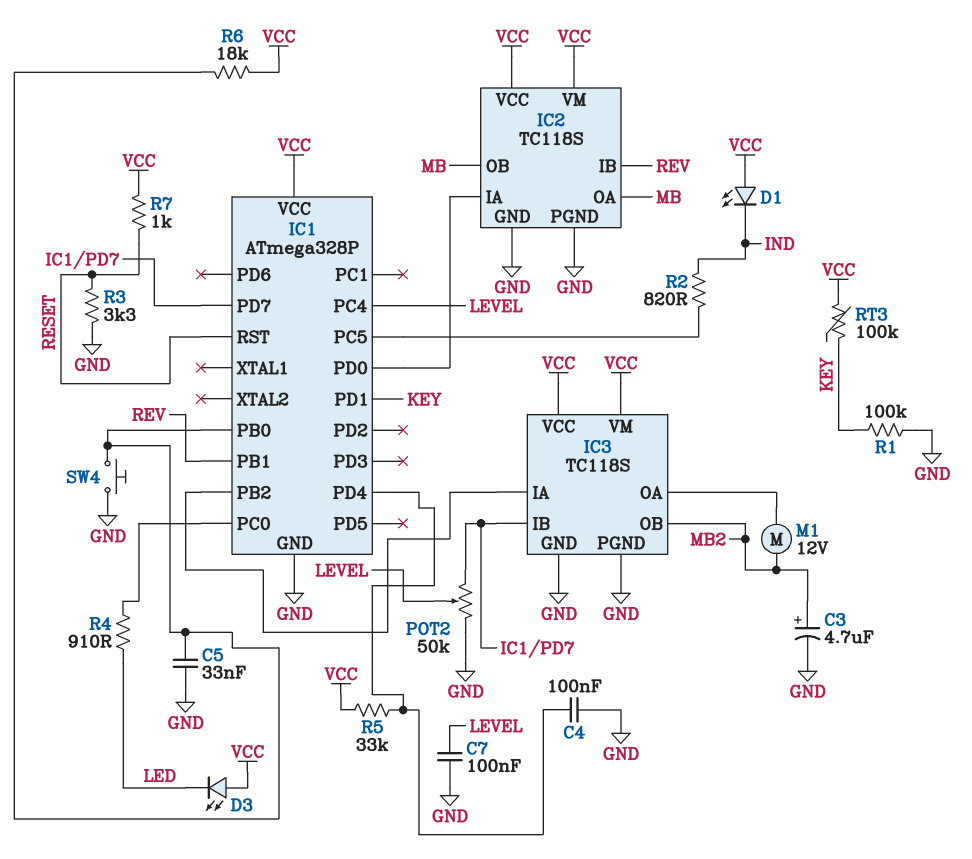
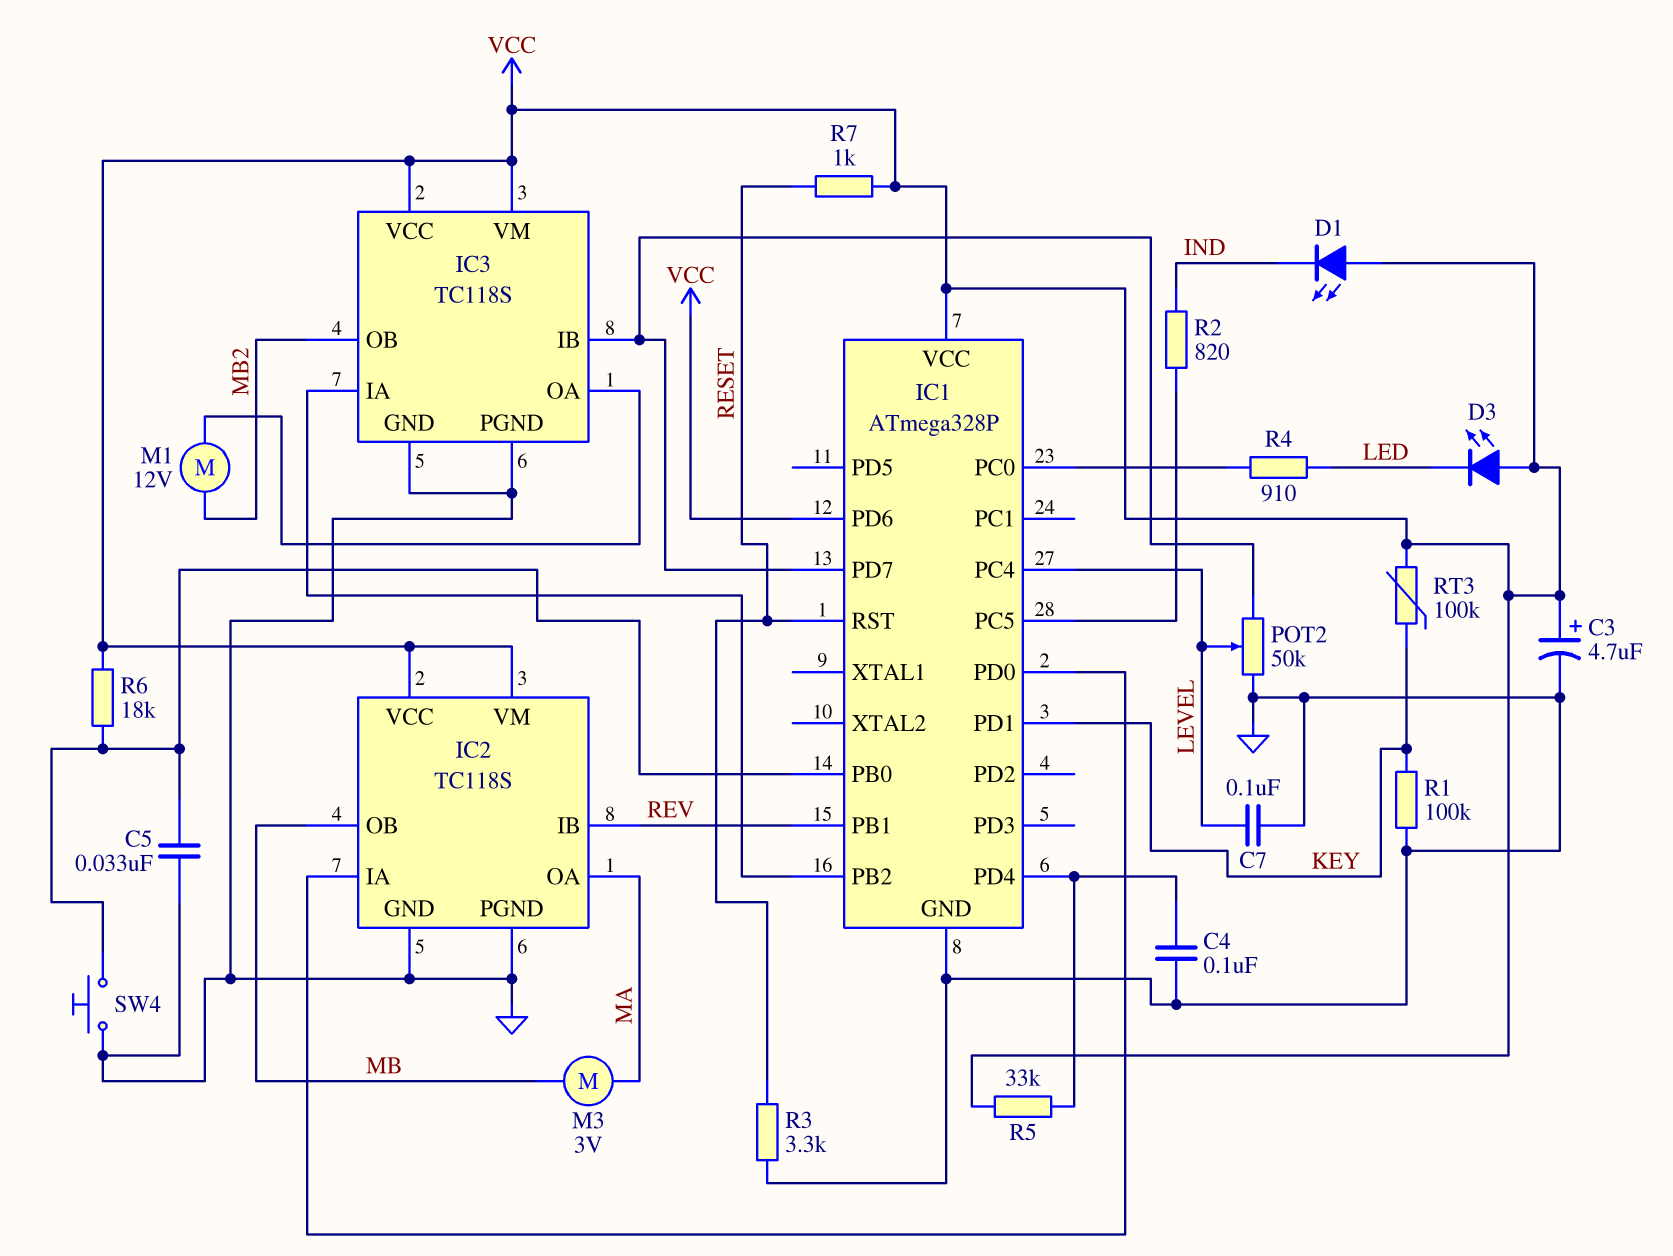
C3: 4.7uF (plus MB2, minus GND) -> 4.7uF (plus VCC, minus GND)
IC1 pin PD6: none -> VCC
IC2 pin OA: MB -> MA
M3: none -> motor 3V (MA, MB)

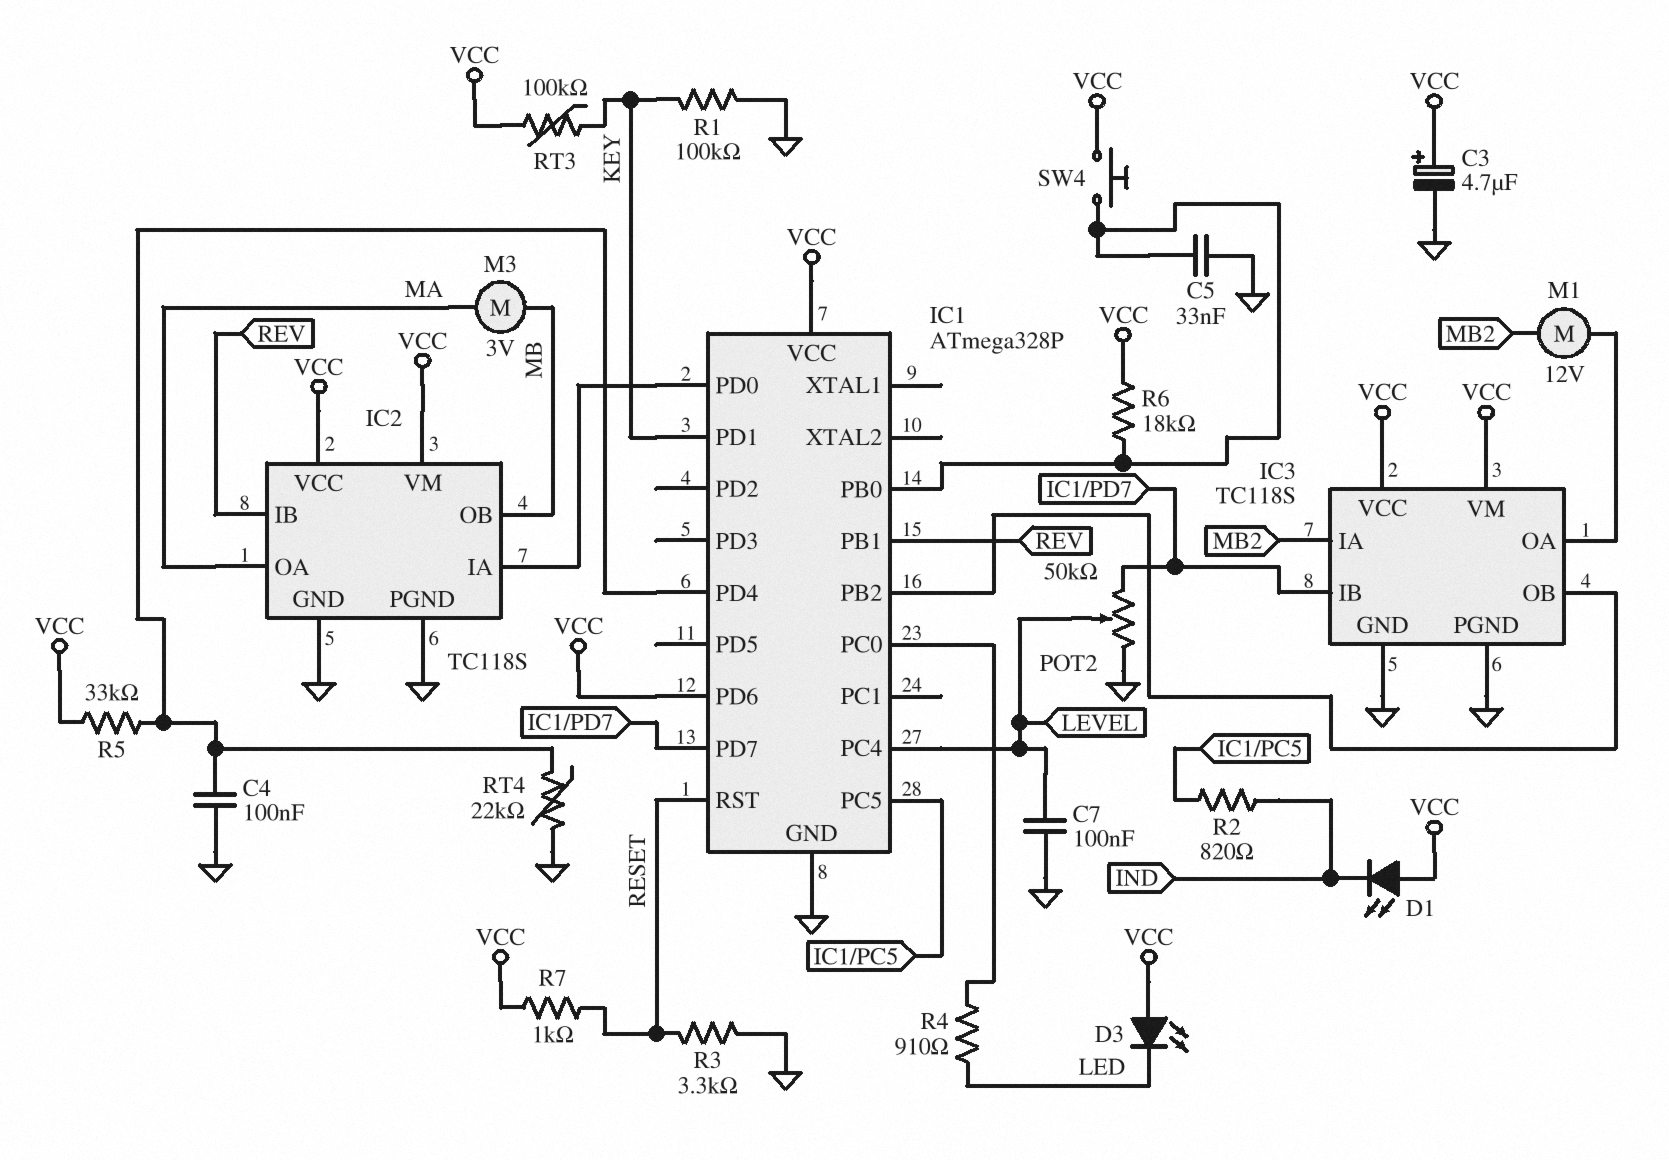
IC3 pin IA: IC1/PB2 -> MB2
IC3 pin OB: MB2 -> IC1/PB2
RT4: none -> 22k (GND, IC1/PD4)
SW4: button (GND, IC1/PB0) -> button (IC1/PB0, VCC)

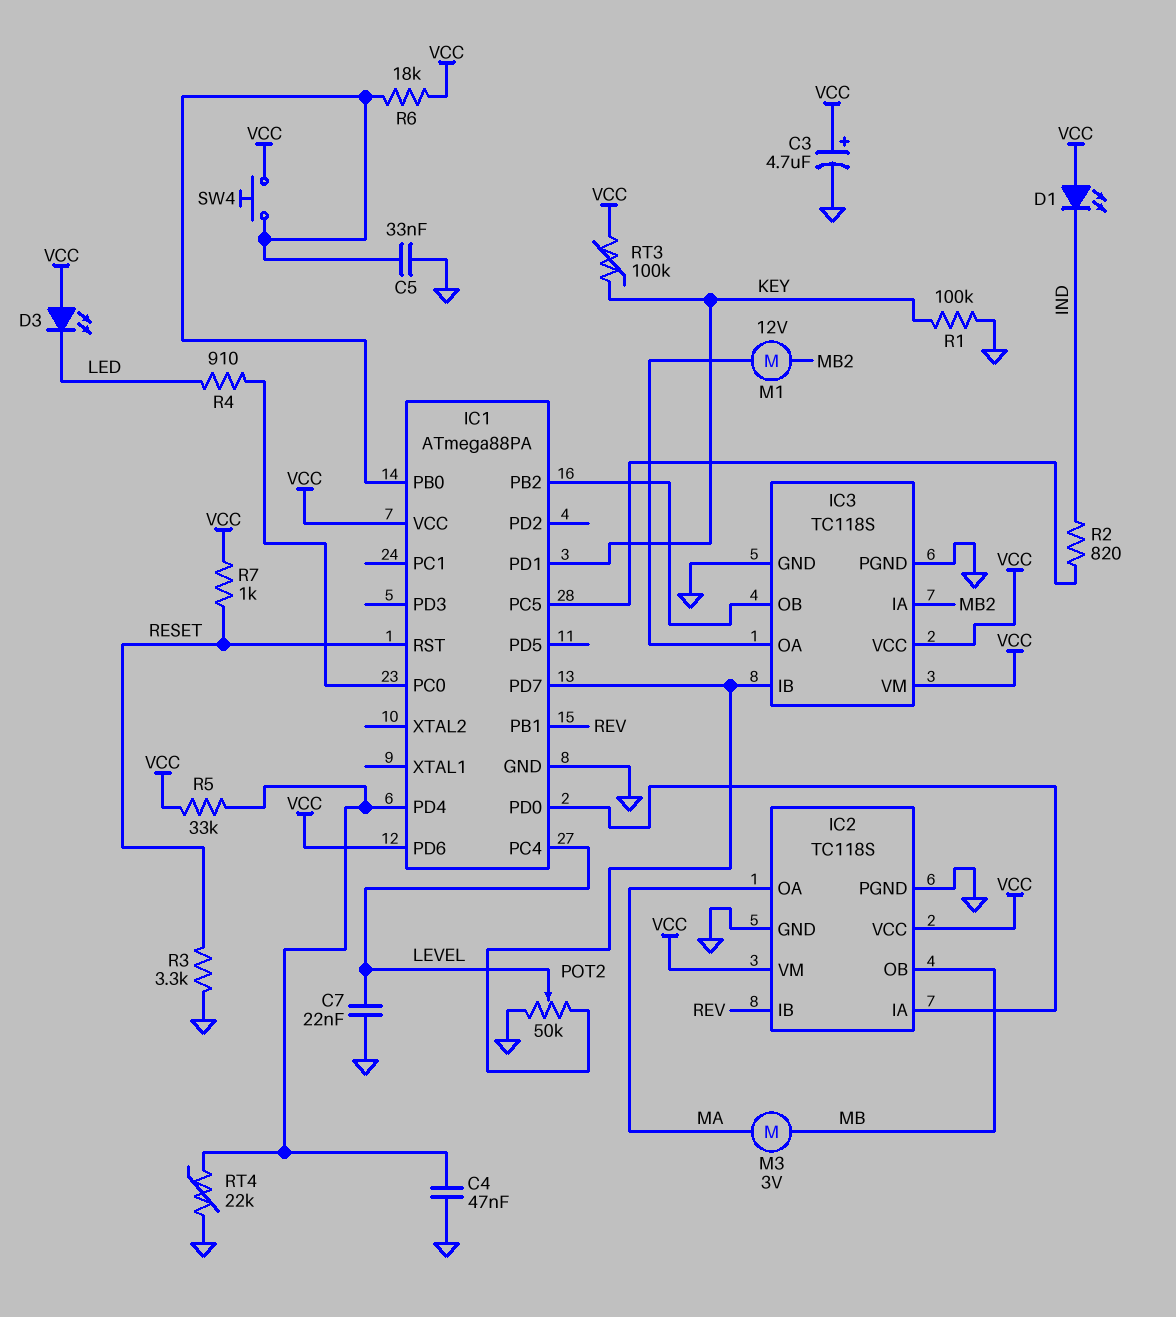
C4: 100nF (GND, IC1/PD4) -> 47nF (GND, IC1/PD4)
C7: 100nF (GND, LEVEL) -> 22nF (GND, LEVEL)
IC1: ATmega328P -> ATmega88PA

